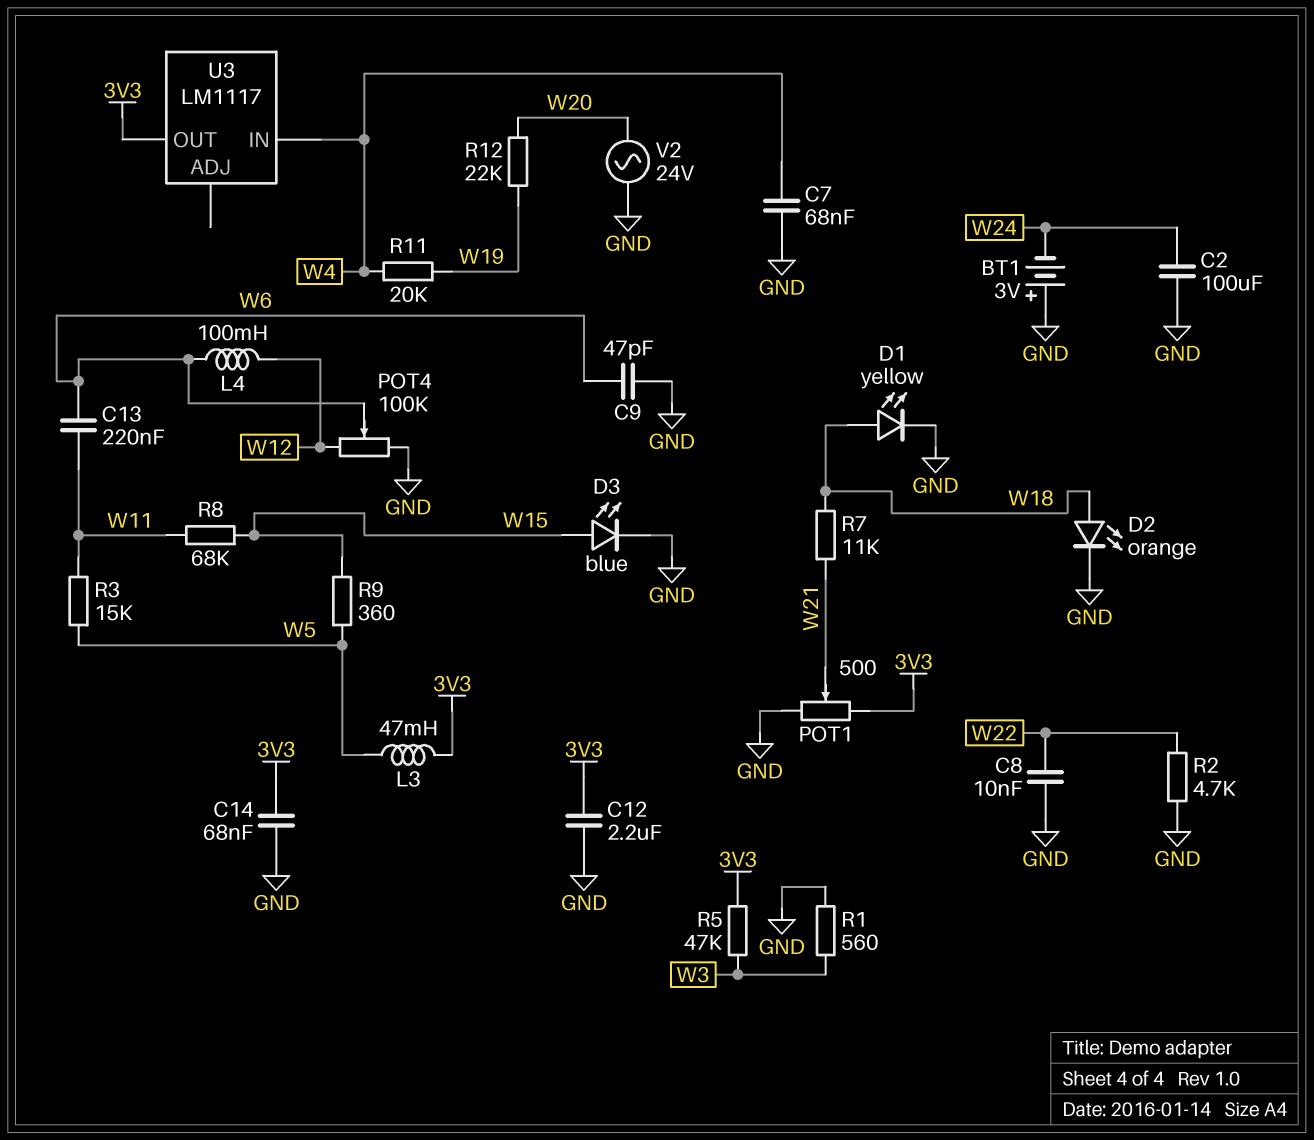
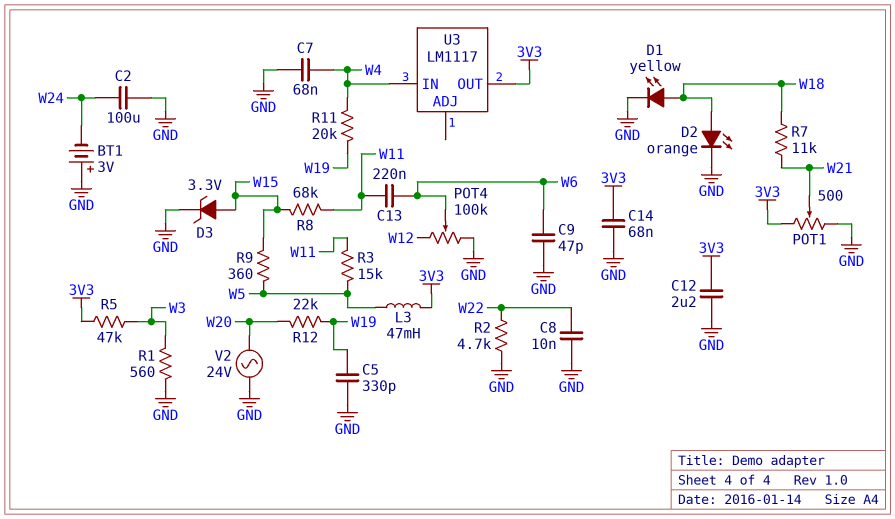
C5: none -> 330pF (GND, W19)
D3: LED blue (A W15, K GND) -> zener 3.3V (A W15, K GND)
L4: 100mH (W6, W12) -> none

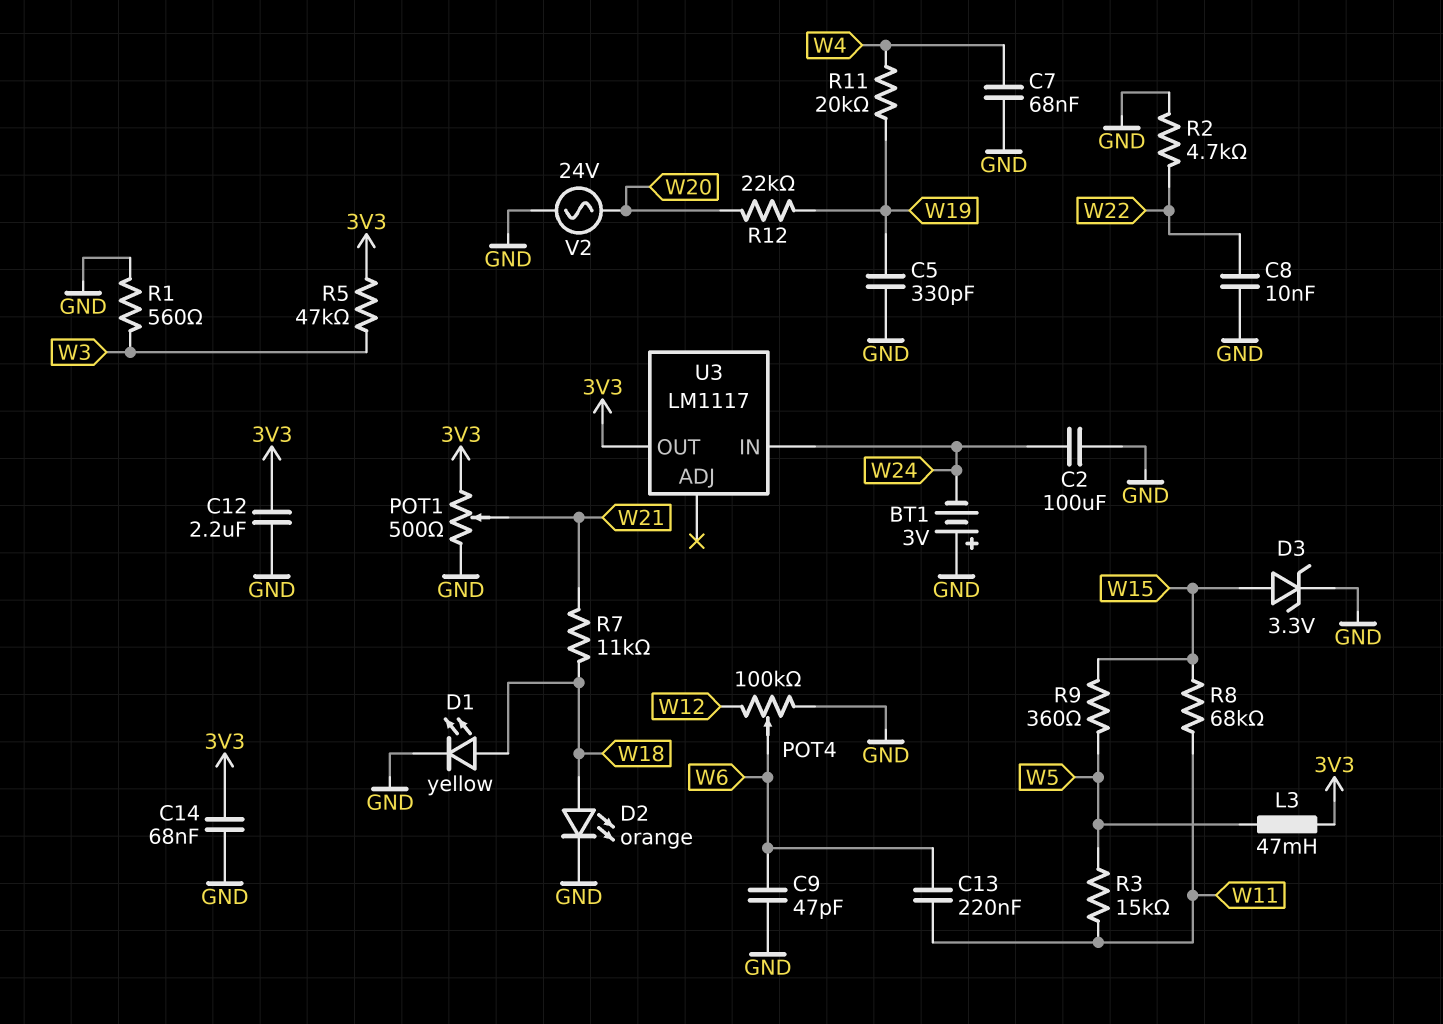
U3 pin IN: W4 -> W24

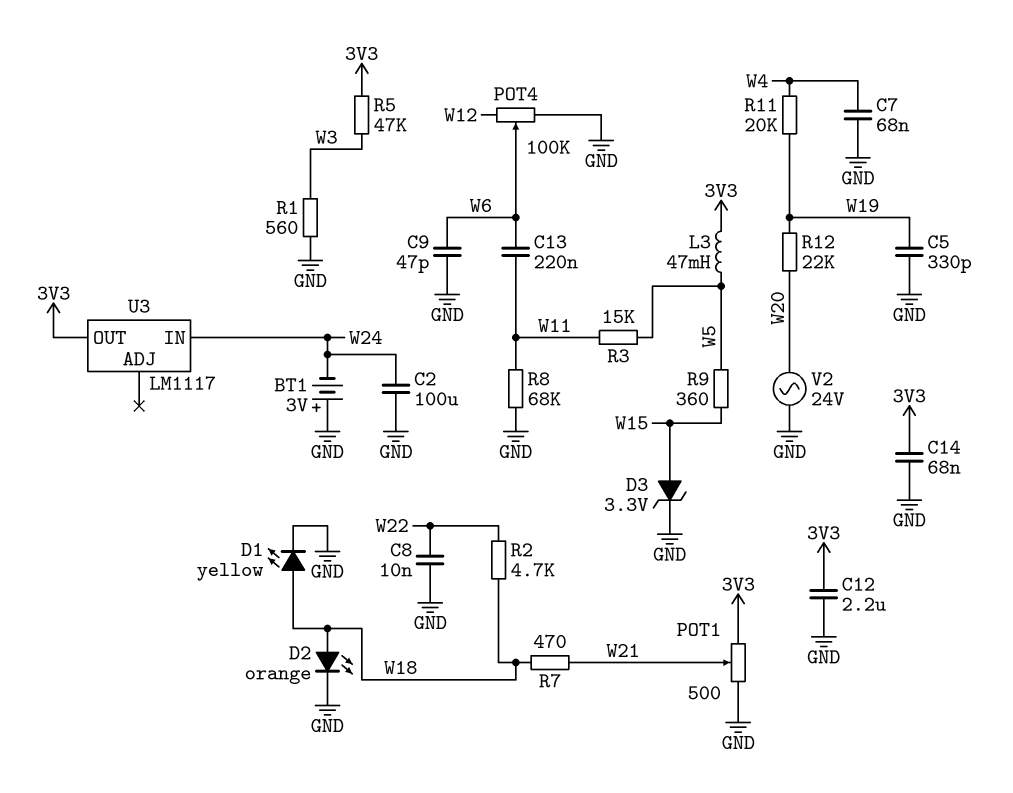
R2: 4.7k (GND, W22) -> 4.7k (W18, W22)
R7: 11k (W18, W21) -> 470 (W18, W21)
R8: 68k (W11, W15) -> 68k (GND, W11)

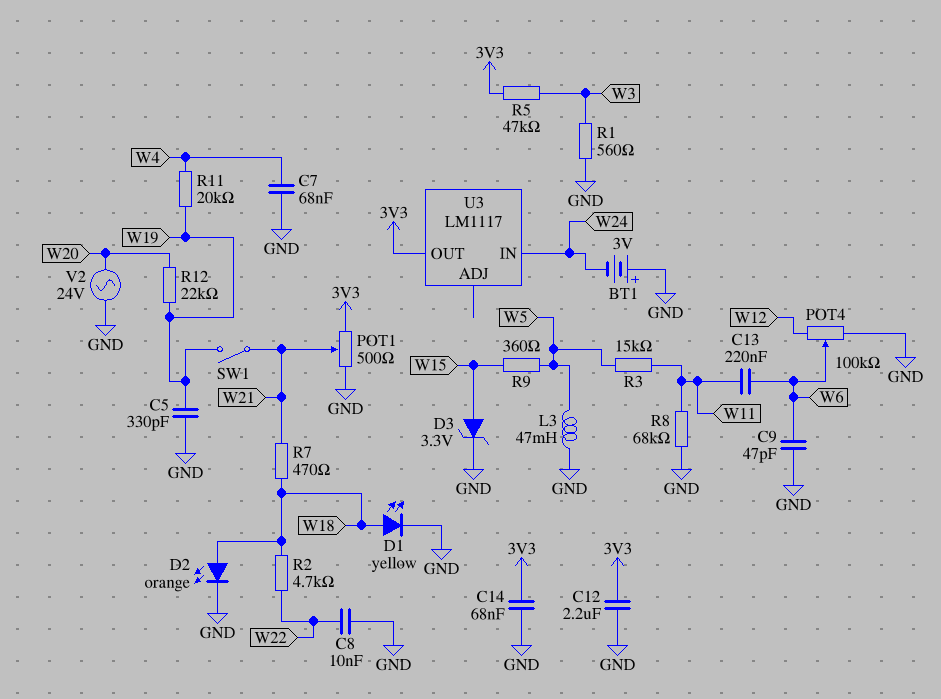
C2: 100uF (GND, W24) -> none
L3: 47mH (3V3, W5) -> 47mH (GND, W5)
SW1: none -> switch (W19, W21)

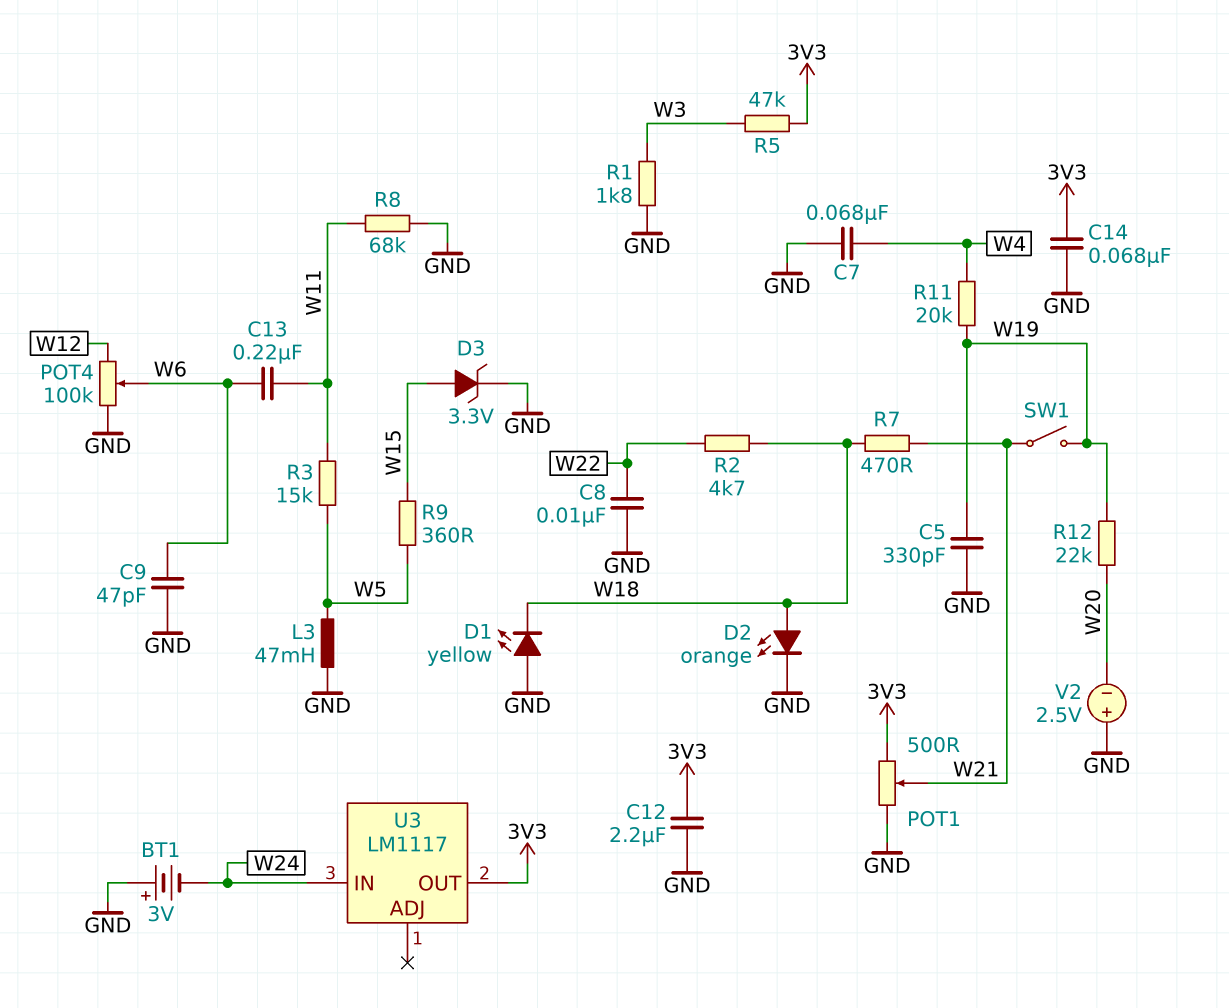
D1: LED yellow (A W18, K GND) -> LED yellow (A GND, K W18)
R1: 560 (GND, W3) -> 1.8k (GND, W3)
V2: AC 24V (GND, W20) -> 2.5V (plus GND, minus W20)

